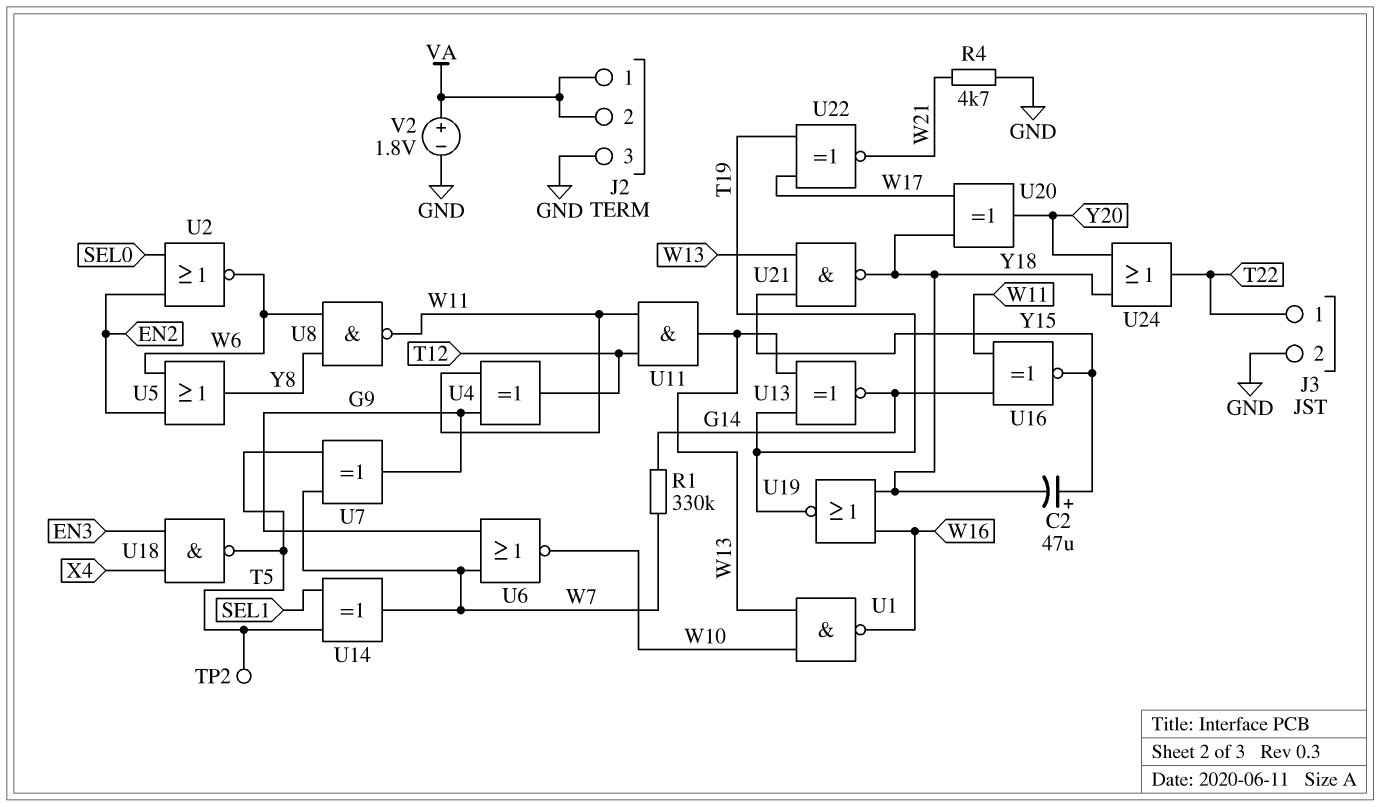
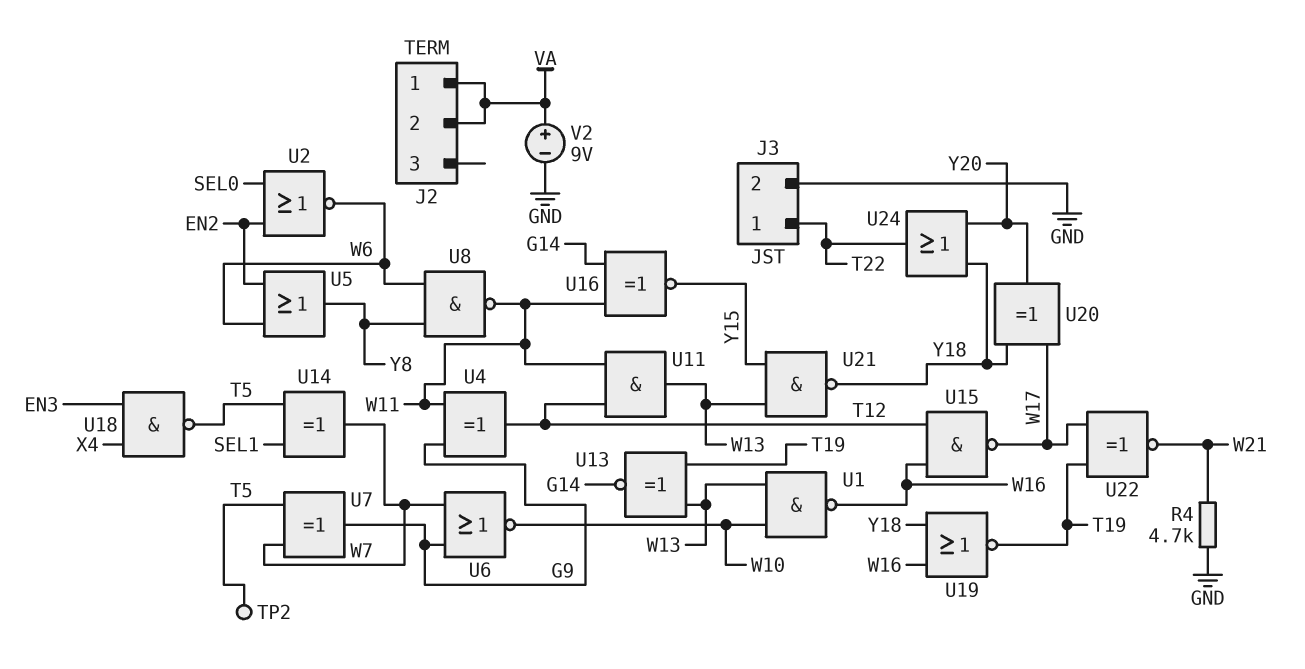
C2: 47uF (plus Y15, minus Y18) -> none
J2 pin 3: GND -> none
R1: 330k (G14, W7) -> none
U15: none -> NAND (in T12, in W16, out W17)
V2: 1.8V (plus VA, minus GND) -> 9V (plus VA, minus GND)

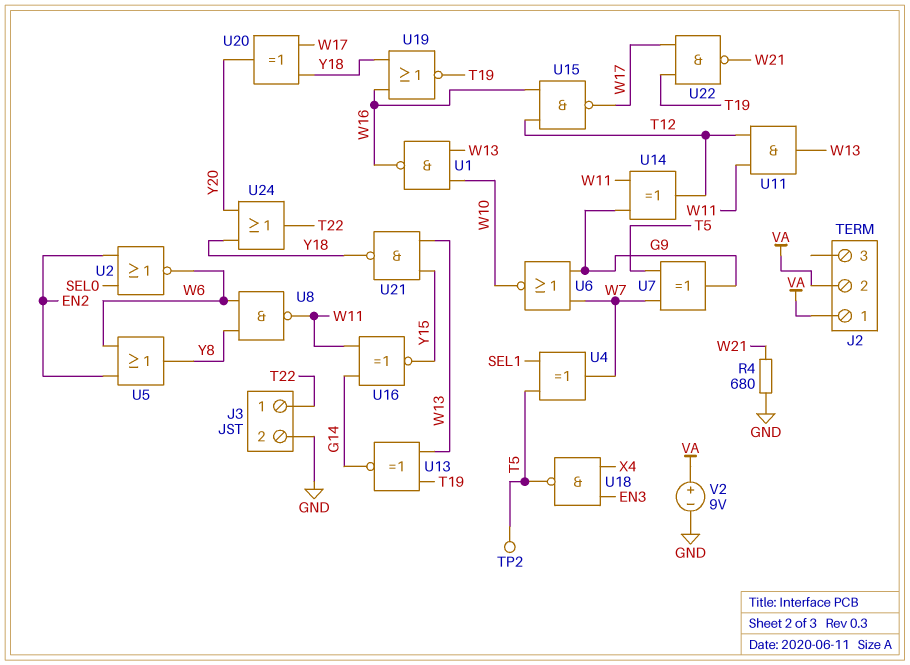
R4: 4.7k (GND, W21) -> 680 (GND, W21)
U4: XOR (in G9, in W11, out T12) -> XOR (in SEL1, in T5, out W7)
U14: XOR (in SEL1, in T5, out W7) -> XOR (in G9, in W11, out T12)
U22: XNOR (in T19, in W17, out W21) -> NAND (in T19, in W17, out W21)

